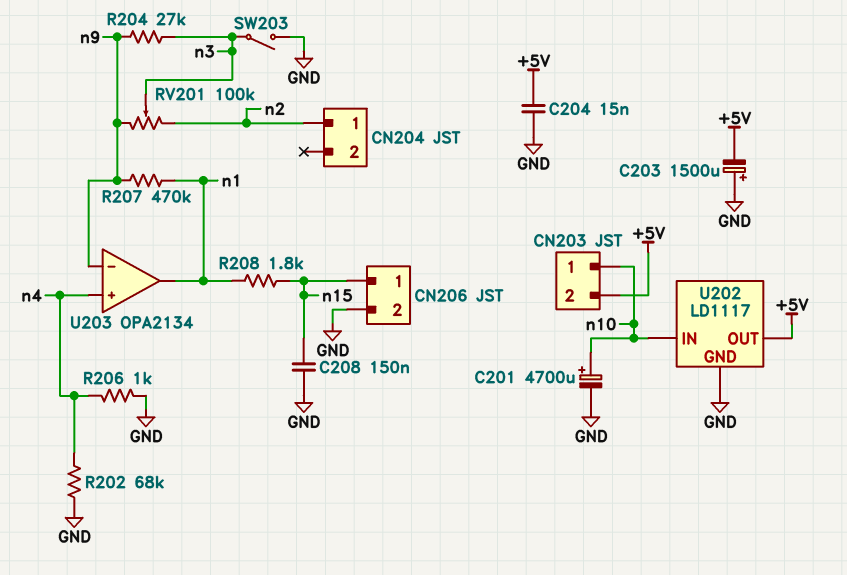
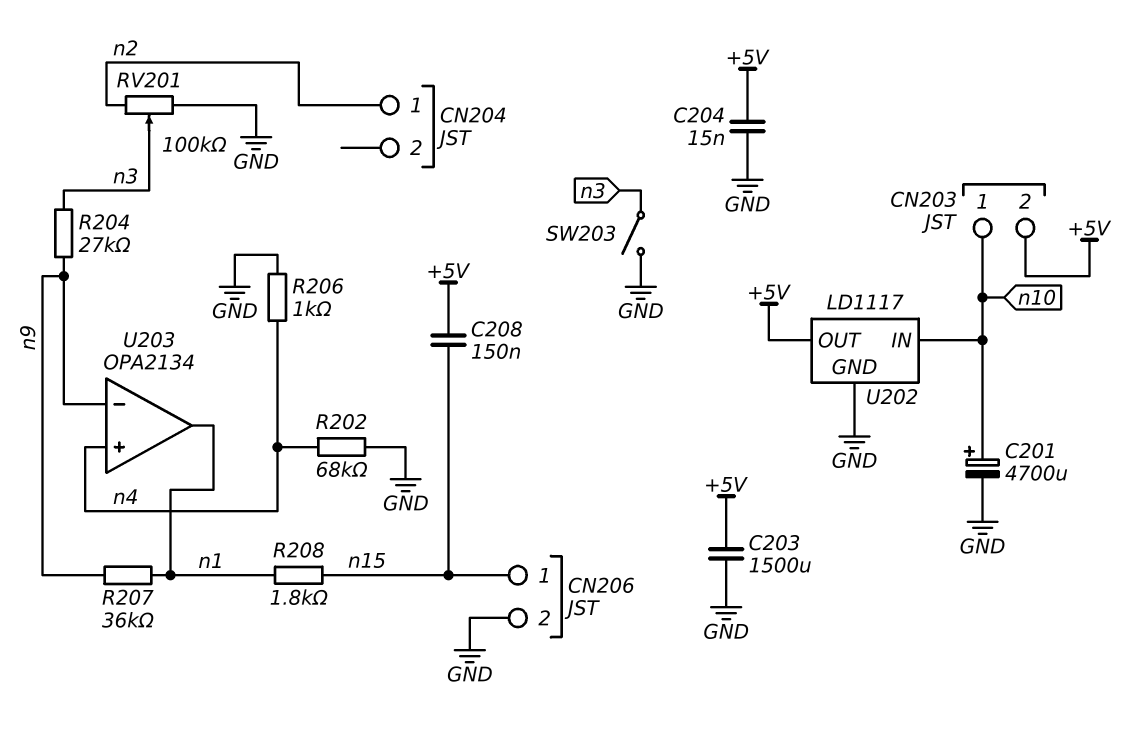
C203: 1500uF (plus GND, minus +5V) -> 1500uF (+5V, GND)
C208: 150nF (GND, n15) -> 150nF (+5V, n15)
R207: 470k (n1, n9) -> 36k (n1, n9)
RV201: 100k (n2, n9, wiper n3) -> 100k (GND, n2, wiper n3)

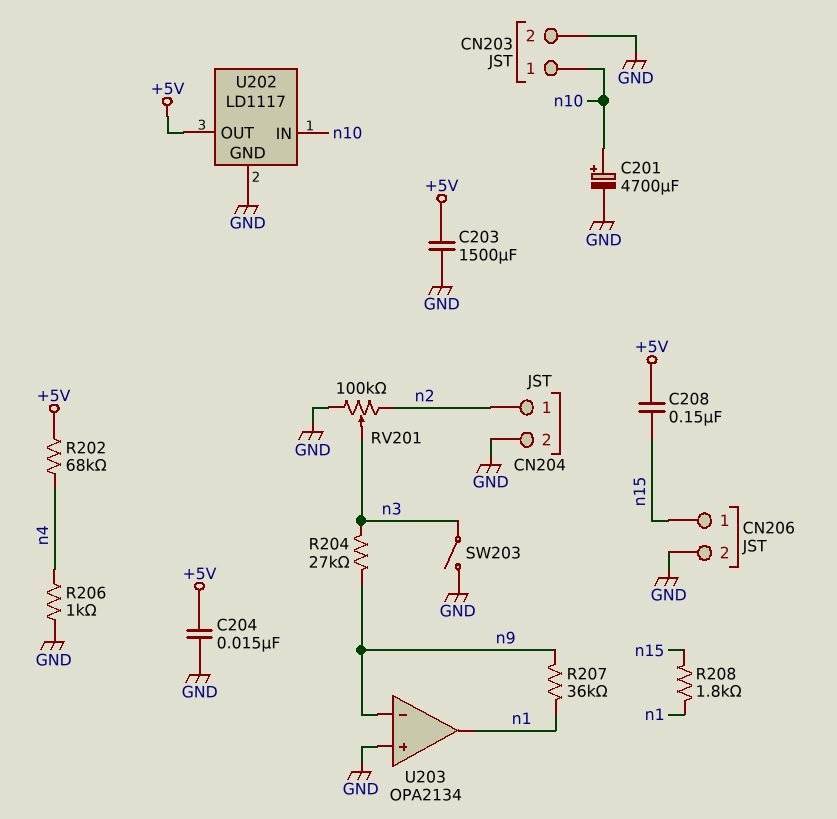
CN203 pin 2: +5V -> GND
CN204 pin 2: none -> GND
R202: 68k (GND, n4) -> 68k (+5V, n4)
U203 pin in+: n4 -> GND

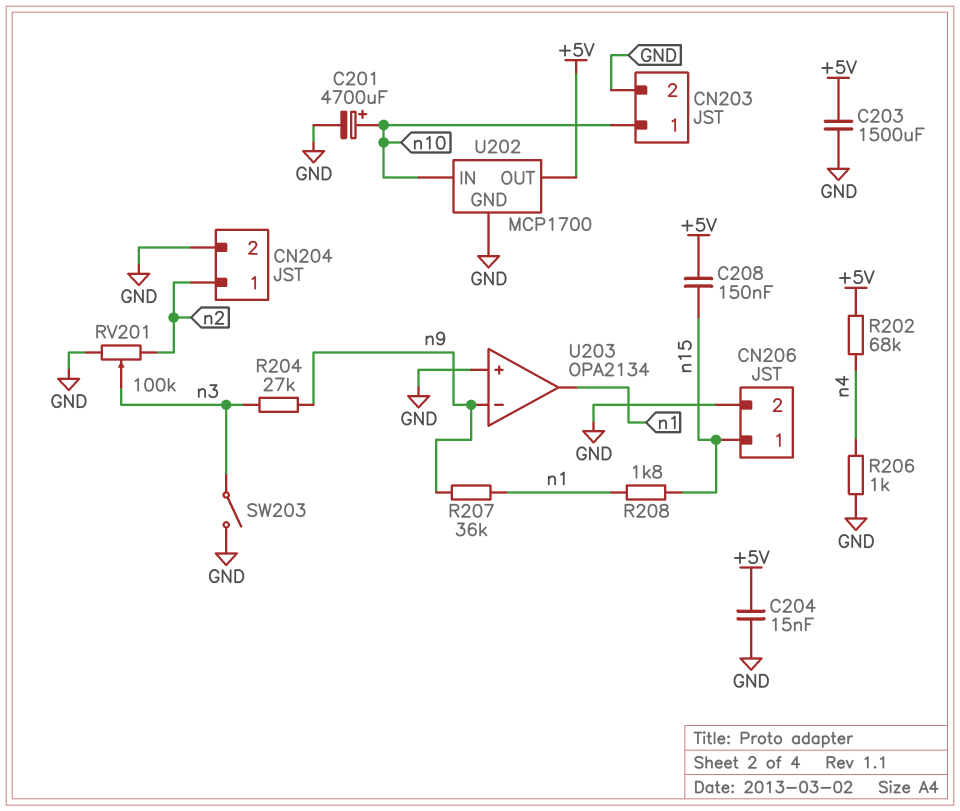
U202: LD1117 -> MCP1700

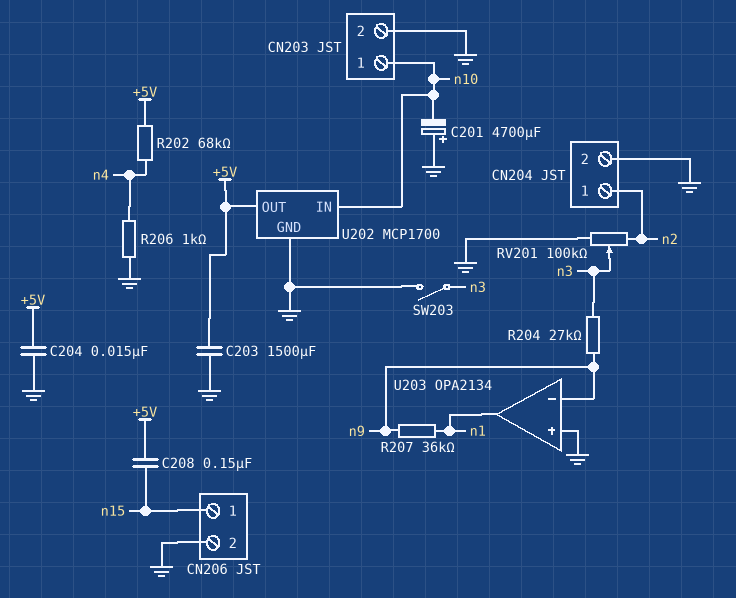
C201: 4700uF (plus n10, minus GND) -> 4700uF (plus GND, minus n10)
R208: 1.8k (n1, n15) -> none

